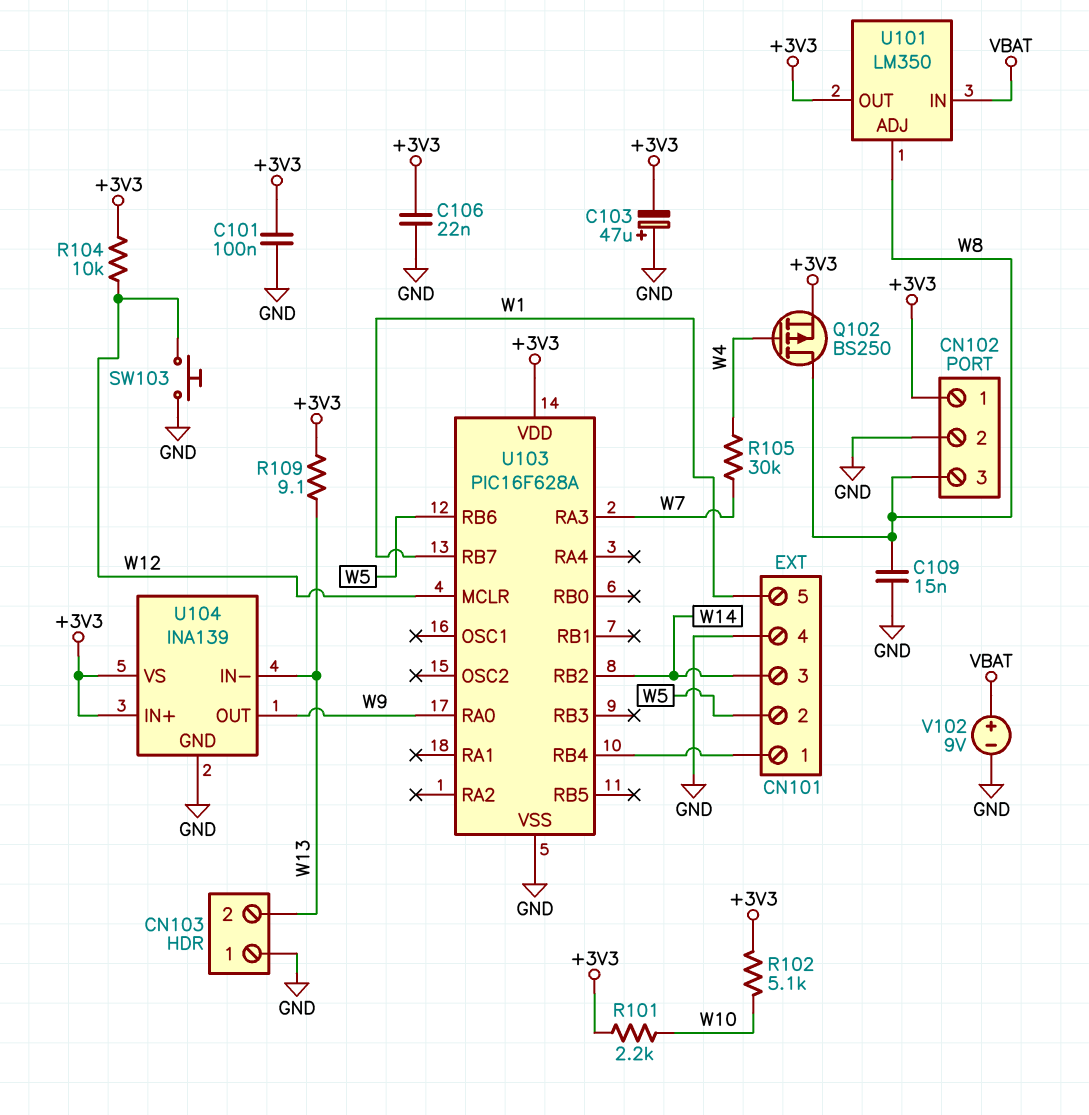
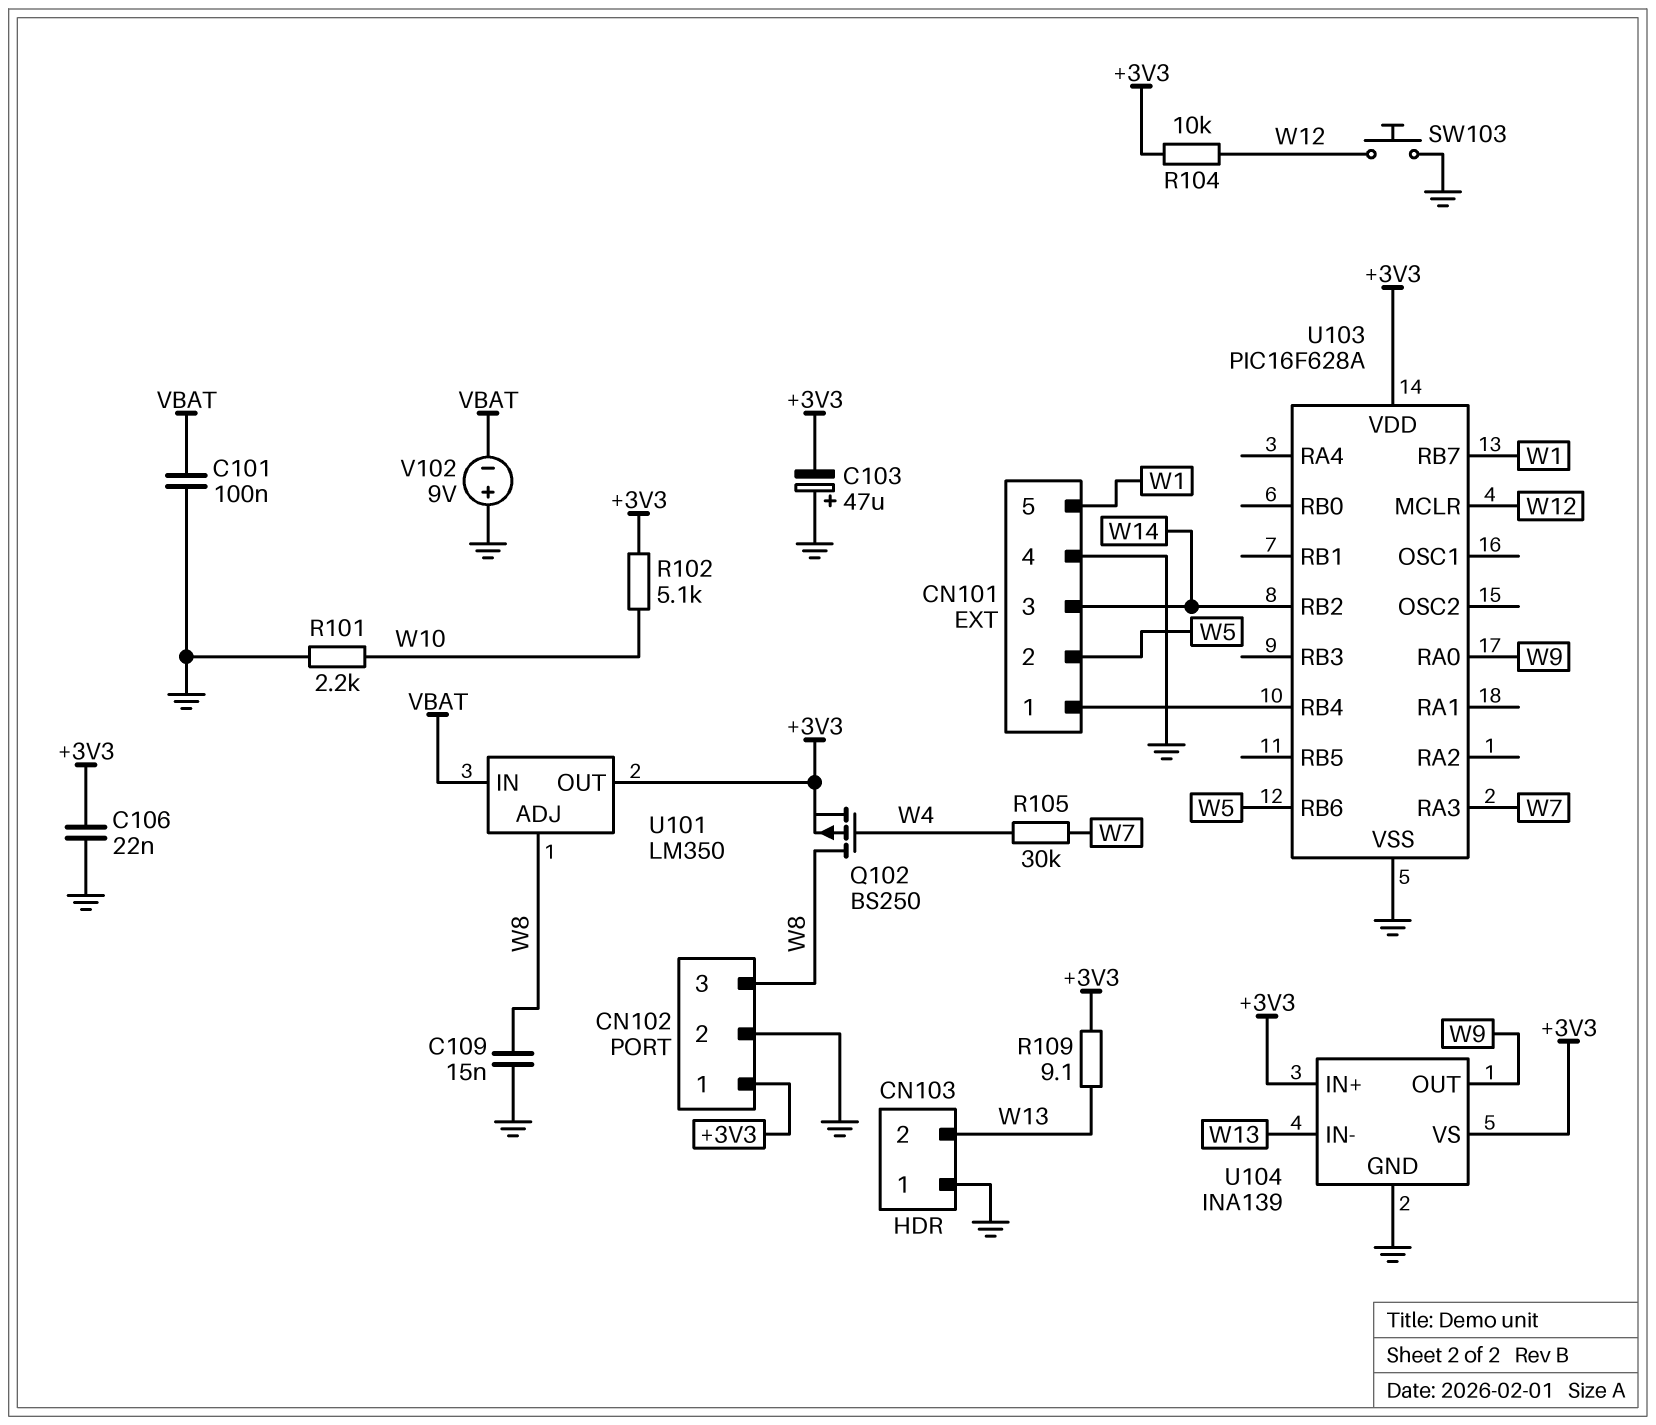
C101: 100nF (+3V3, GND) -> 100nF (GND, VBAT)
R101: 2.2k (+3V3, W10) -> 2.2k (GND, W10)
V102: 9V (plus VBAT, minus GND) -> 9V (plus GND, minus VBAT)

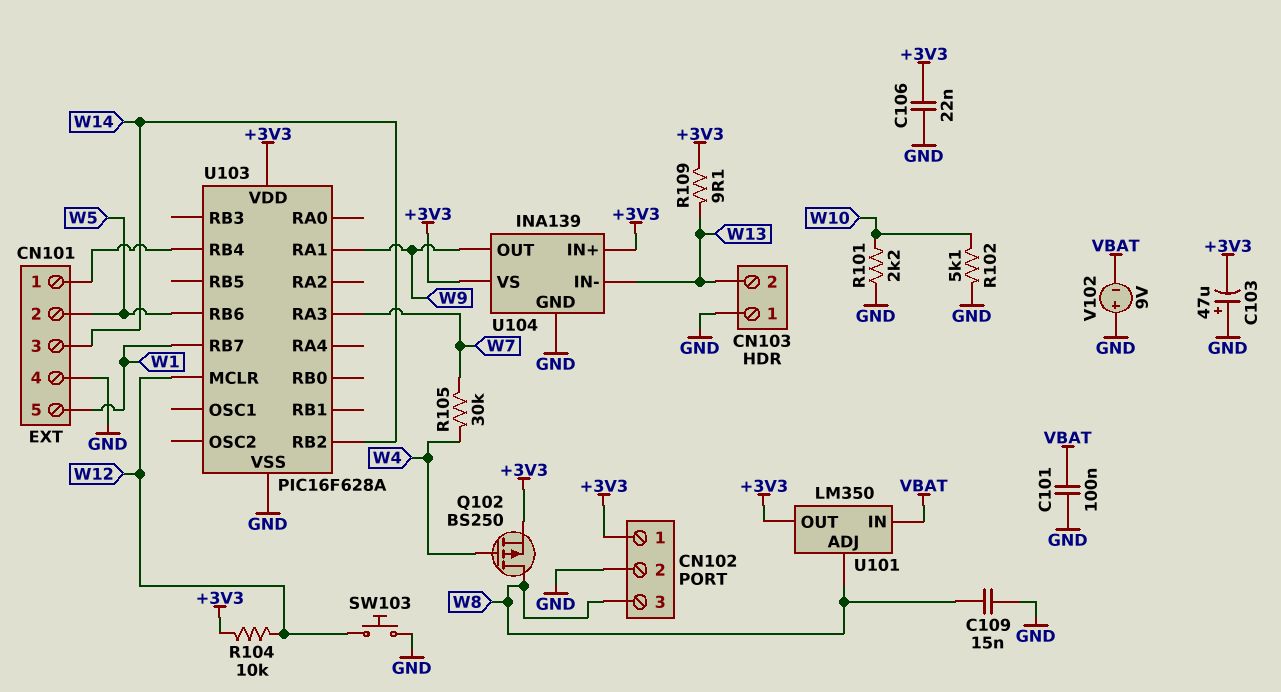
R102: 5.1k (+3V3, W10) -> 5.1k (GND, W10)
U103 pin RA0: W9 -> none
U103 pin RA1: none -> W9

